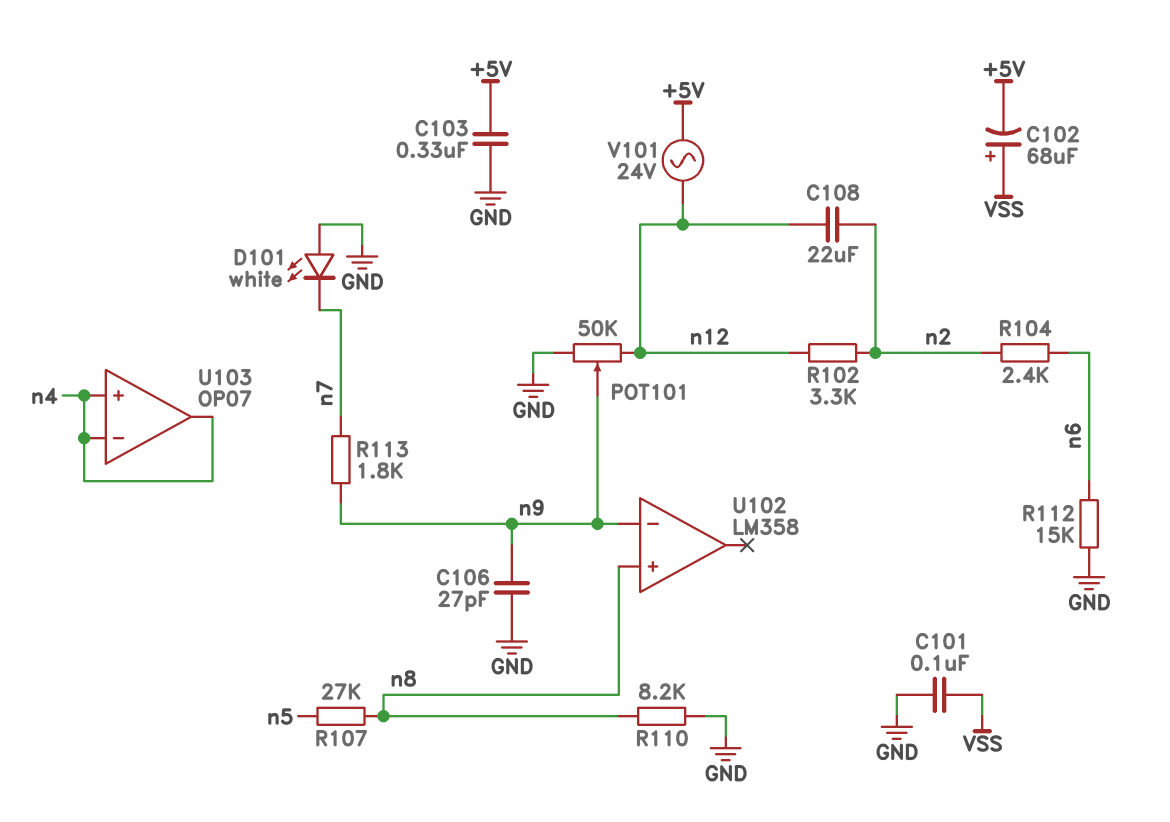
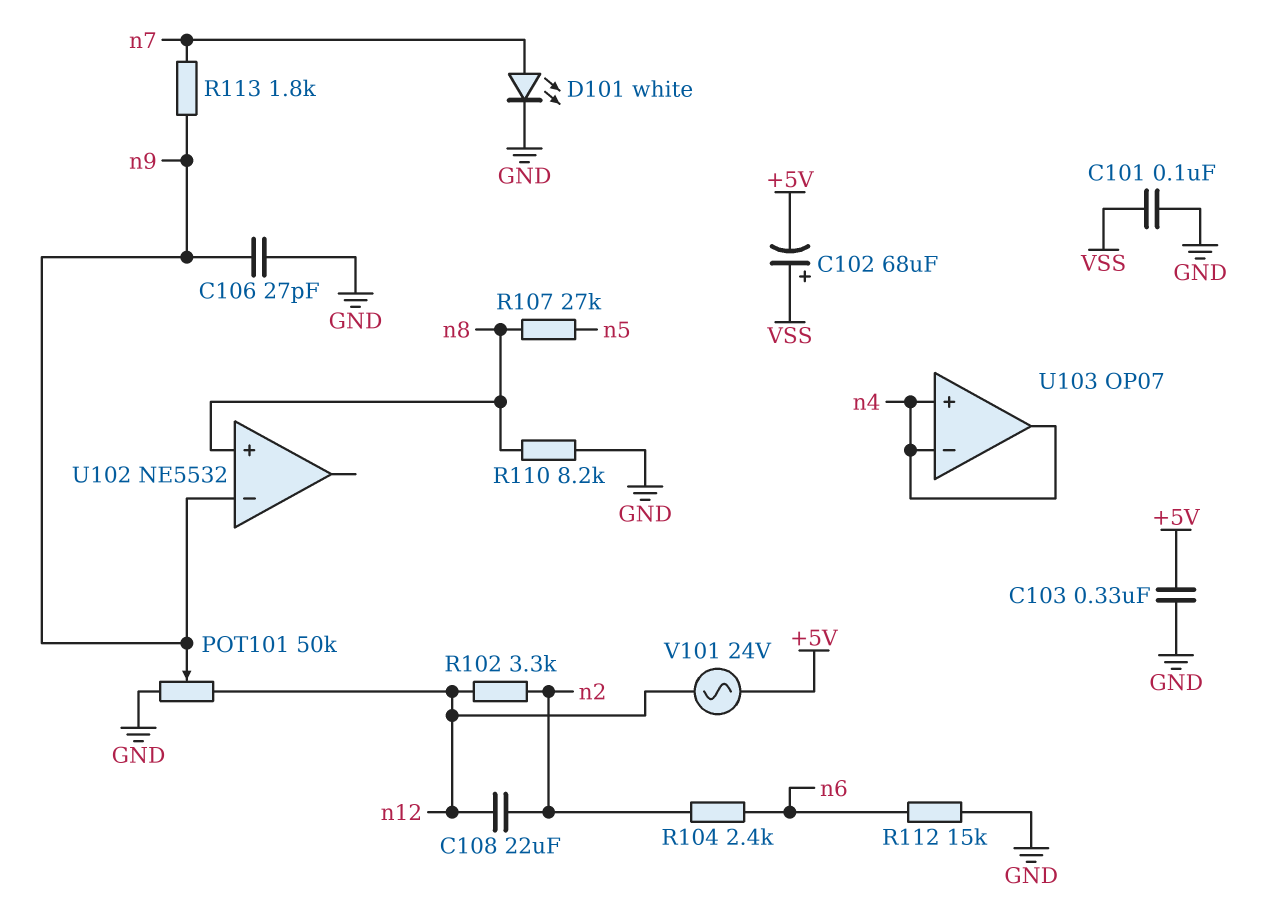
D101: LED white (A GND, K n7) -> LED white (A n7, K GND)
U102: LM358 -> NE5532

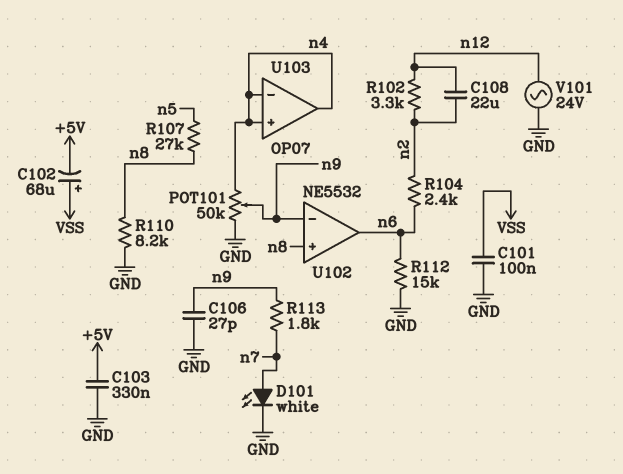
POT101: 50k (GND, n12, wiper n9) -> 50k (GND, n4, wiper n9)
U102 pin out: none -> n6
V101: AC 24V (+5V, n12) -> AC 24V (GND, n12)

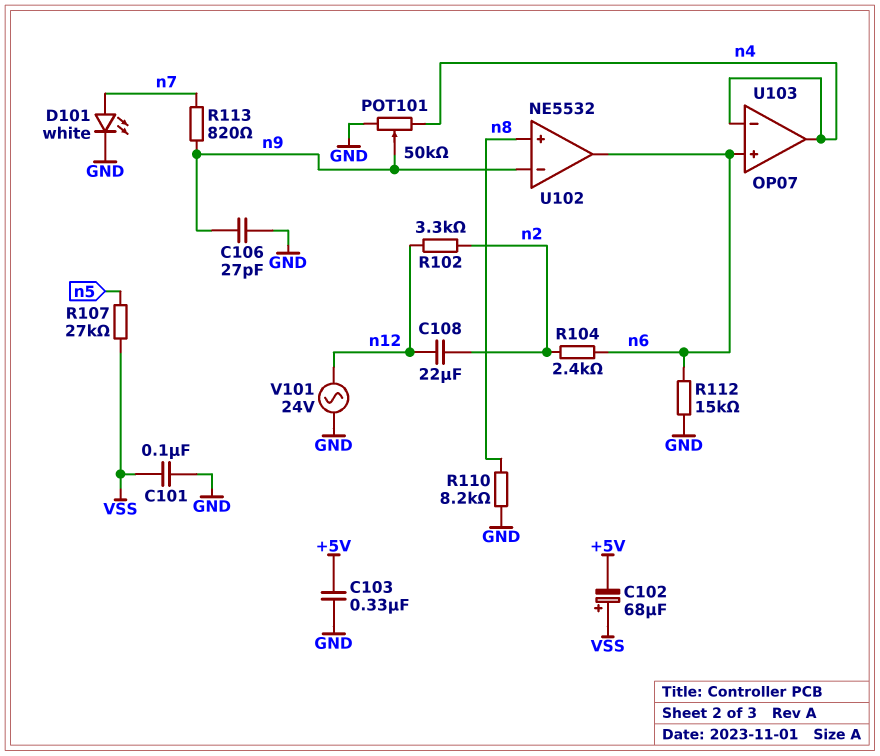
R107: 27k (n5, n8) -> 27k (VSS, n5)
R113: 1.8k (n7, n9) -> 820 (n7, n9)
U103 pin in+: n4 -> n6

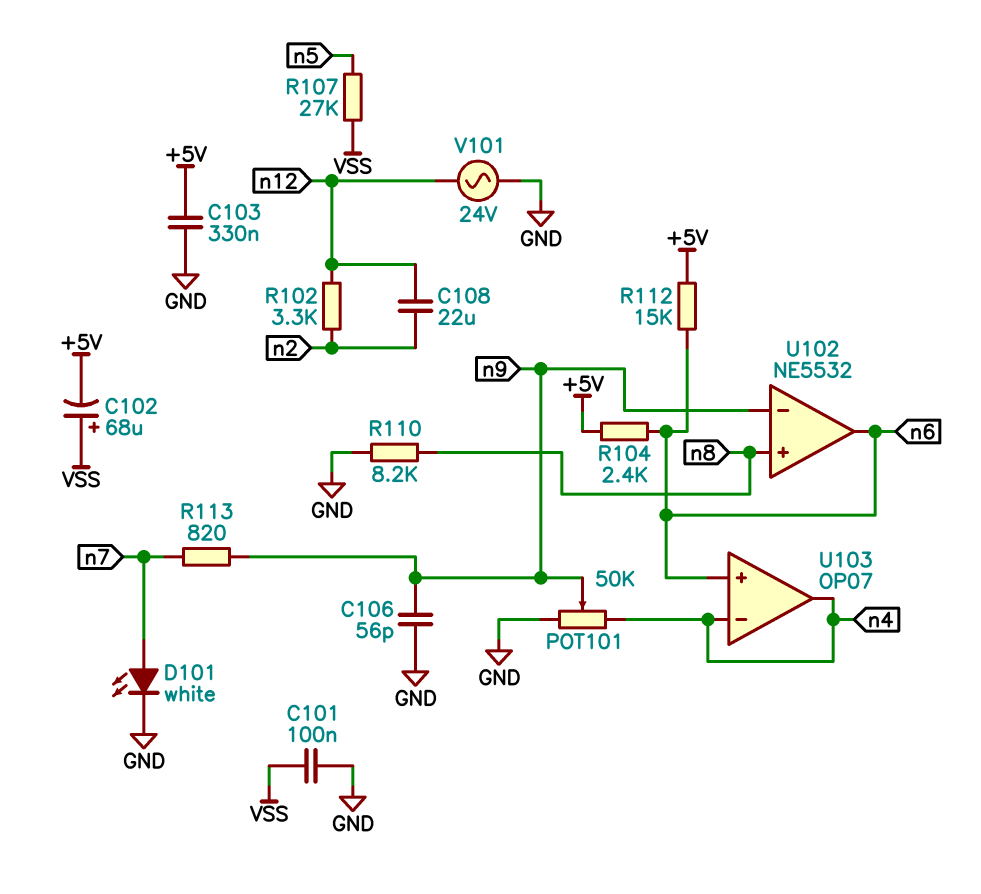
C106: 27pF (GND, n9) -> 56pF (GND, n9)
R104: 2.4k (n2, n6) -> 2.4k (+5V, n6)
R112: 15k (GND, n6) -> 15k (+5V, n6)

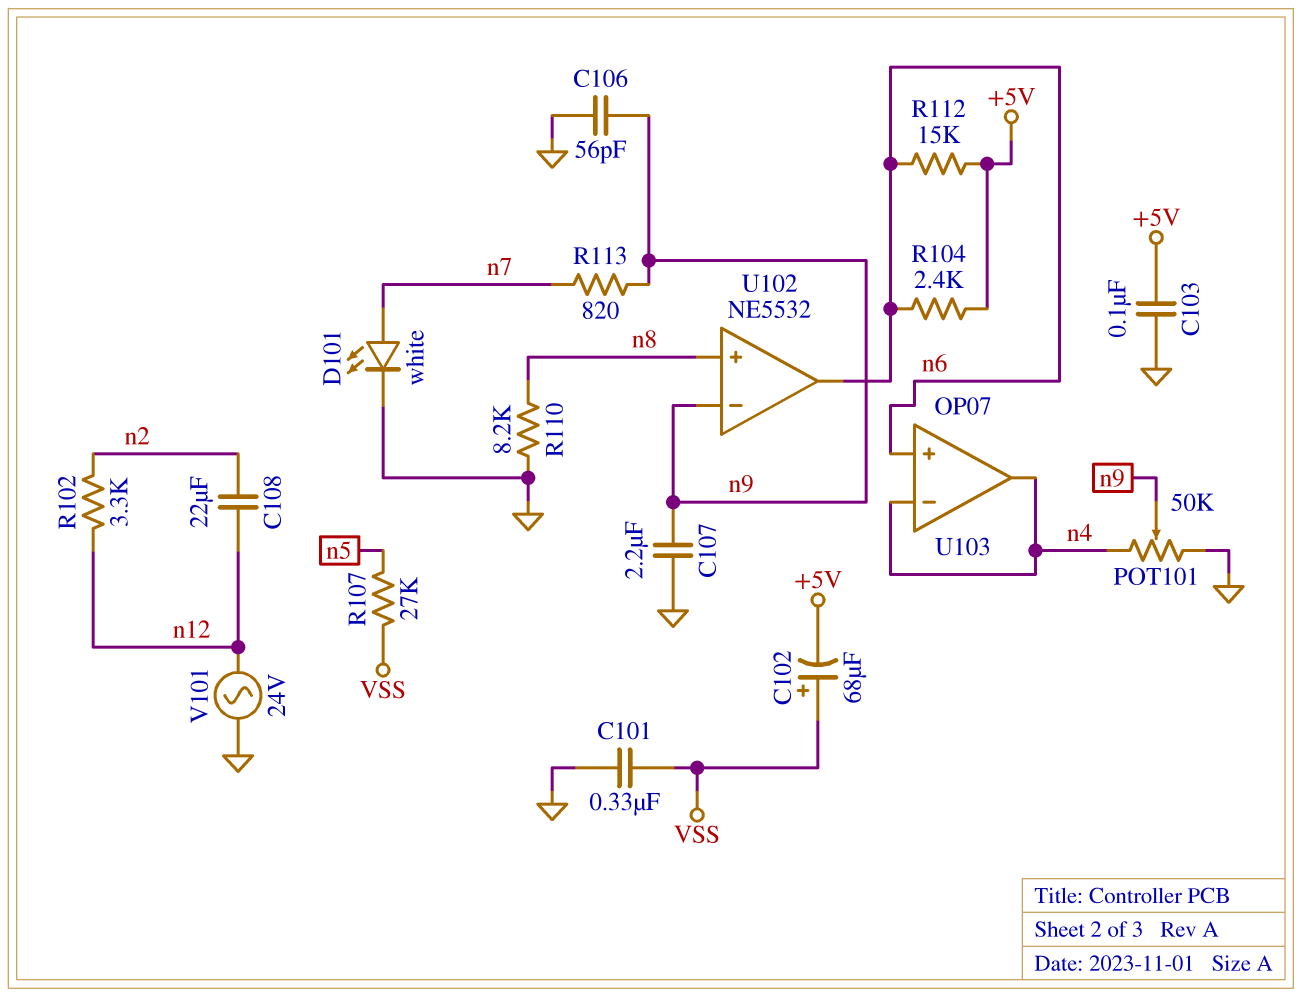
C101: 100nF (GND, VSS) -> 330nF (GND, VSS)
C103: 330nF (+5V, GND) -> 100nF (+5V, GND)
C107: none -> 2.2uF (GND, n9)

